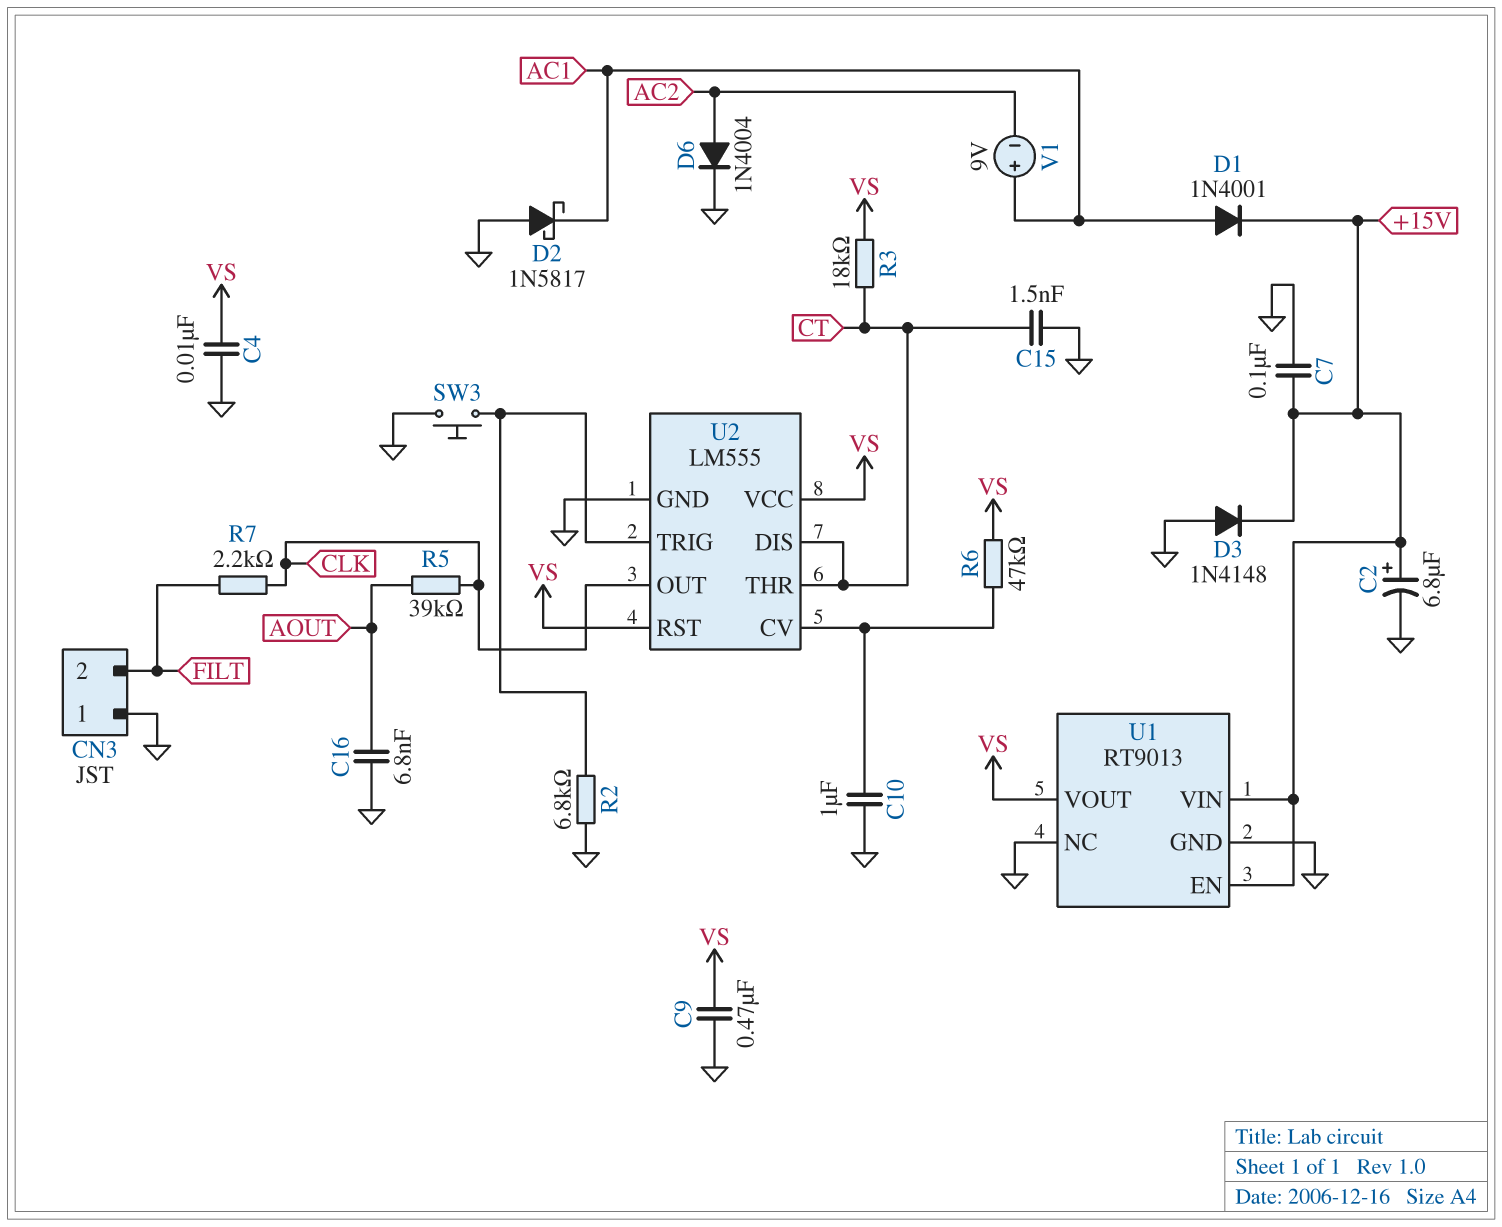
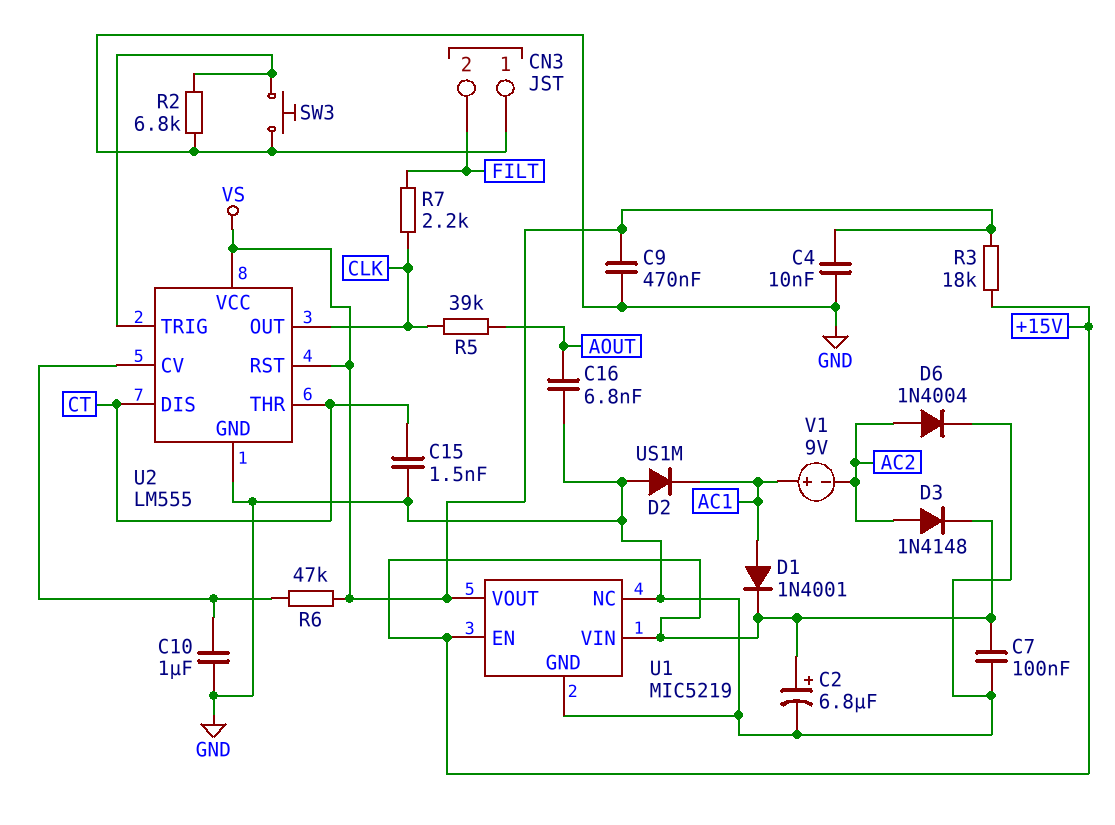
D2: schottky 1N5817 (A GND, K AC1) -> diode US1M (A GND, K AC1)
D3: diode 1N4148 (A GND, K +15V) -> diode 1N4148 (A AC2, K +15V)
R3: 18k (CT, VS) -> 18k (+15V, VS)
U1: RT9013 -> MIC5219

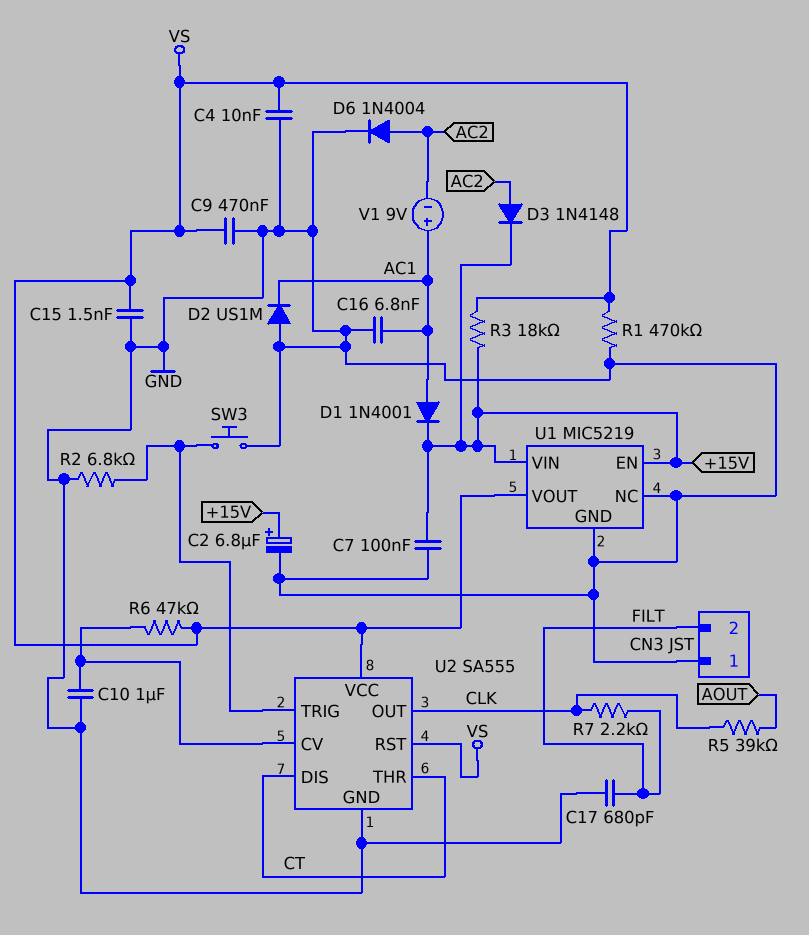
C15: 1.5nF (CT, GND) -> 1.5nF (GND, VS)
C16: 6.8nF (AOUT, GND) -> 6.8nF (AC1, GND)
C17: none -> 680pF (FILT, GND)
R1: none -> 470k (GND, VS)
U2: LM555 -> SA555

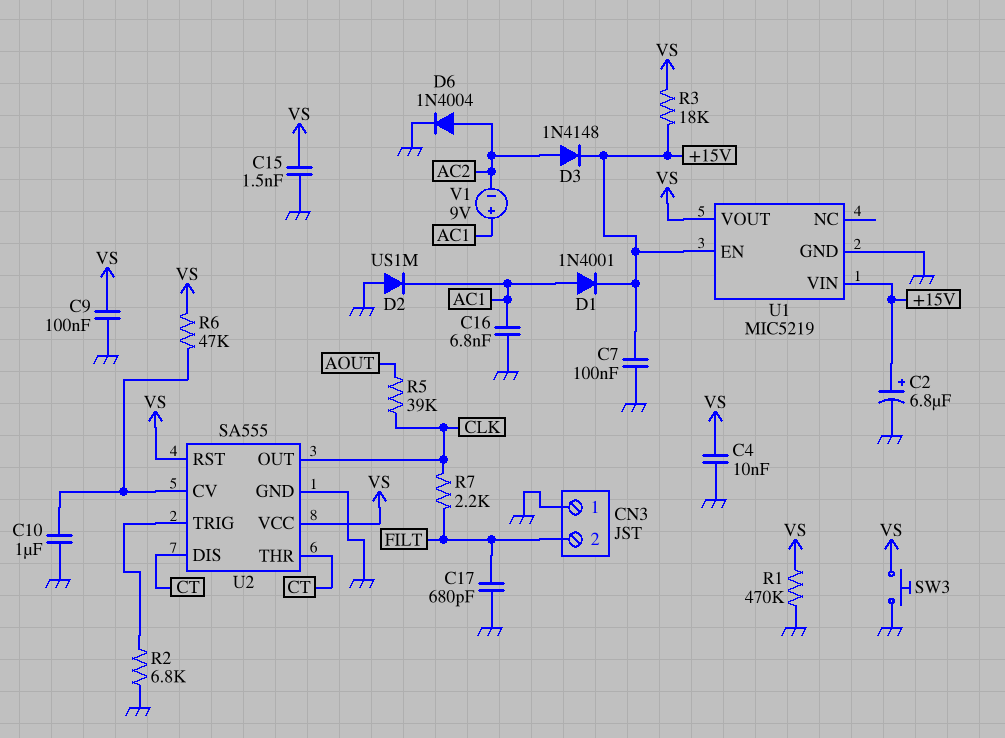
C9: 470nF (GND, VS) -> 100nF (GND, VS)
SW3: button (GND, U2/TRIG) -> button (GND, VS)
U1 pin NC: GND -> none

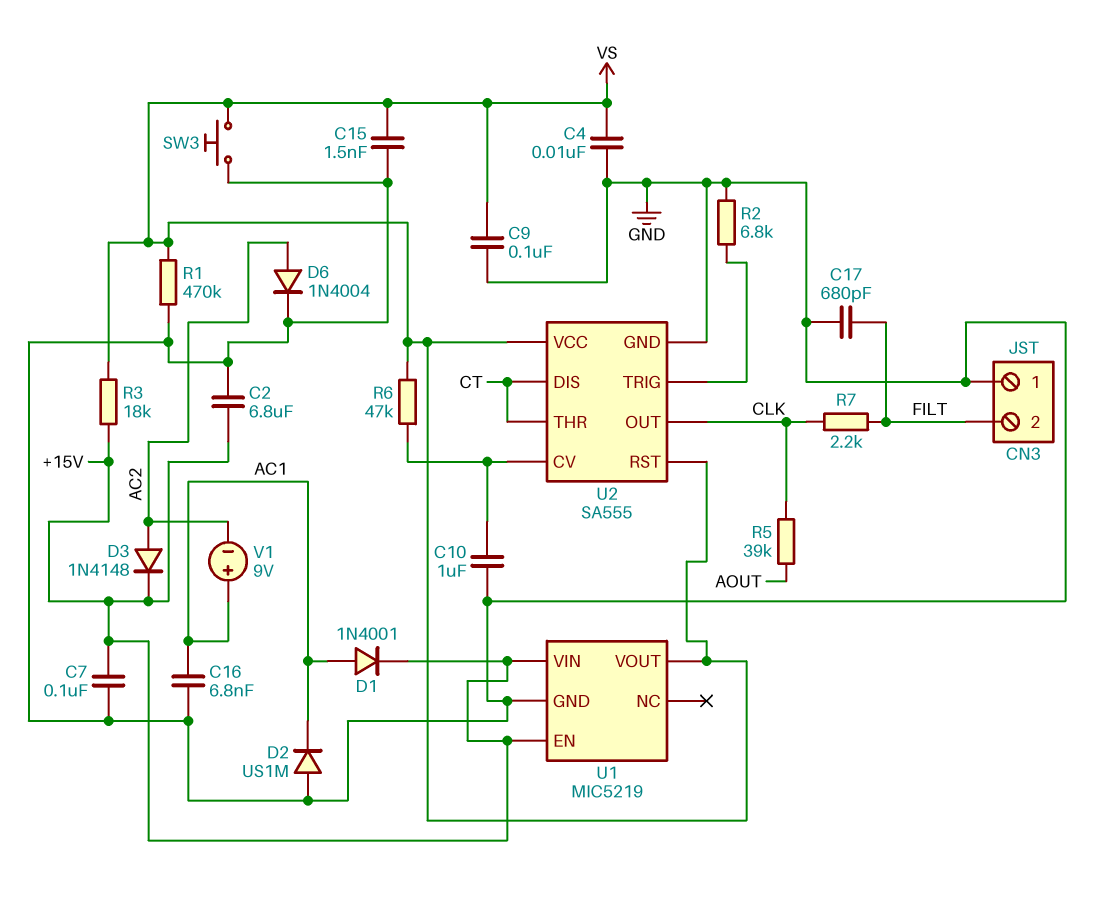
C2: 6.8uF (plus +15V, minus GND) -> 6.8uF (+15V, GND)

